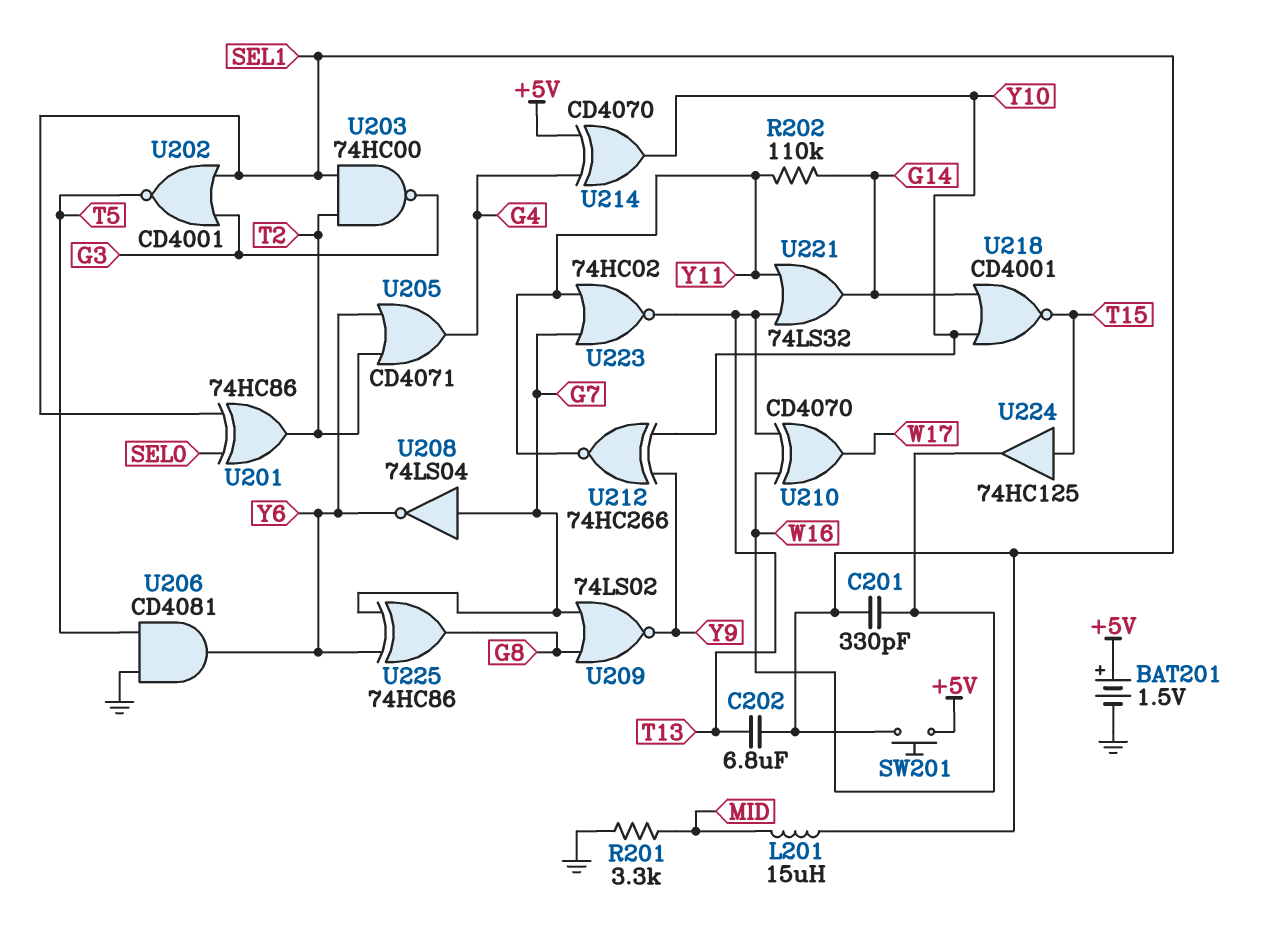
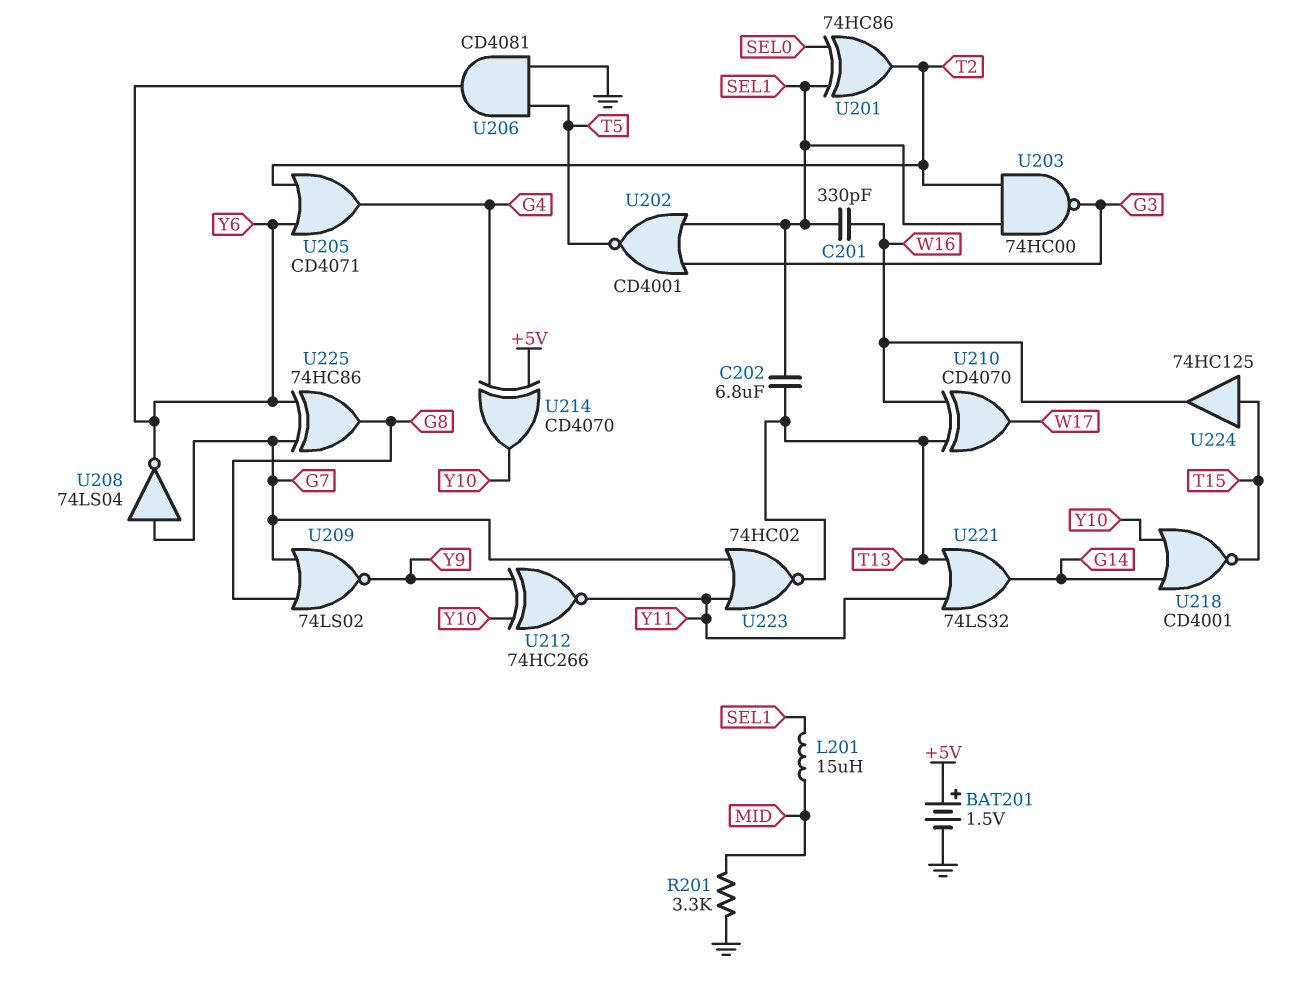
R202: 110k (G14, Y11) -> none
SW201: button (+5V, SEL1) -> none

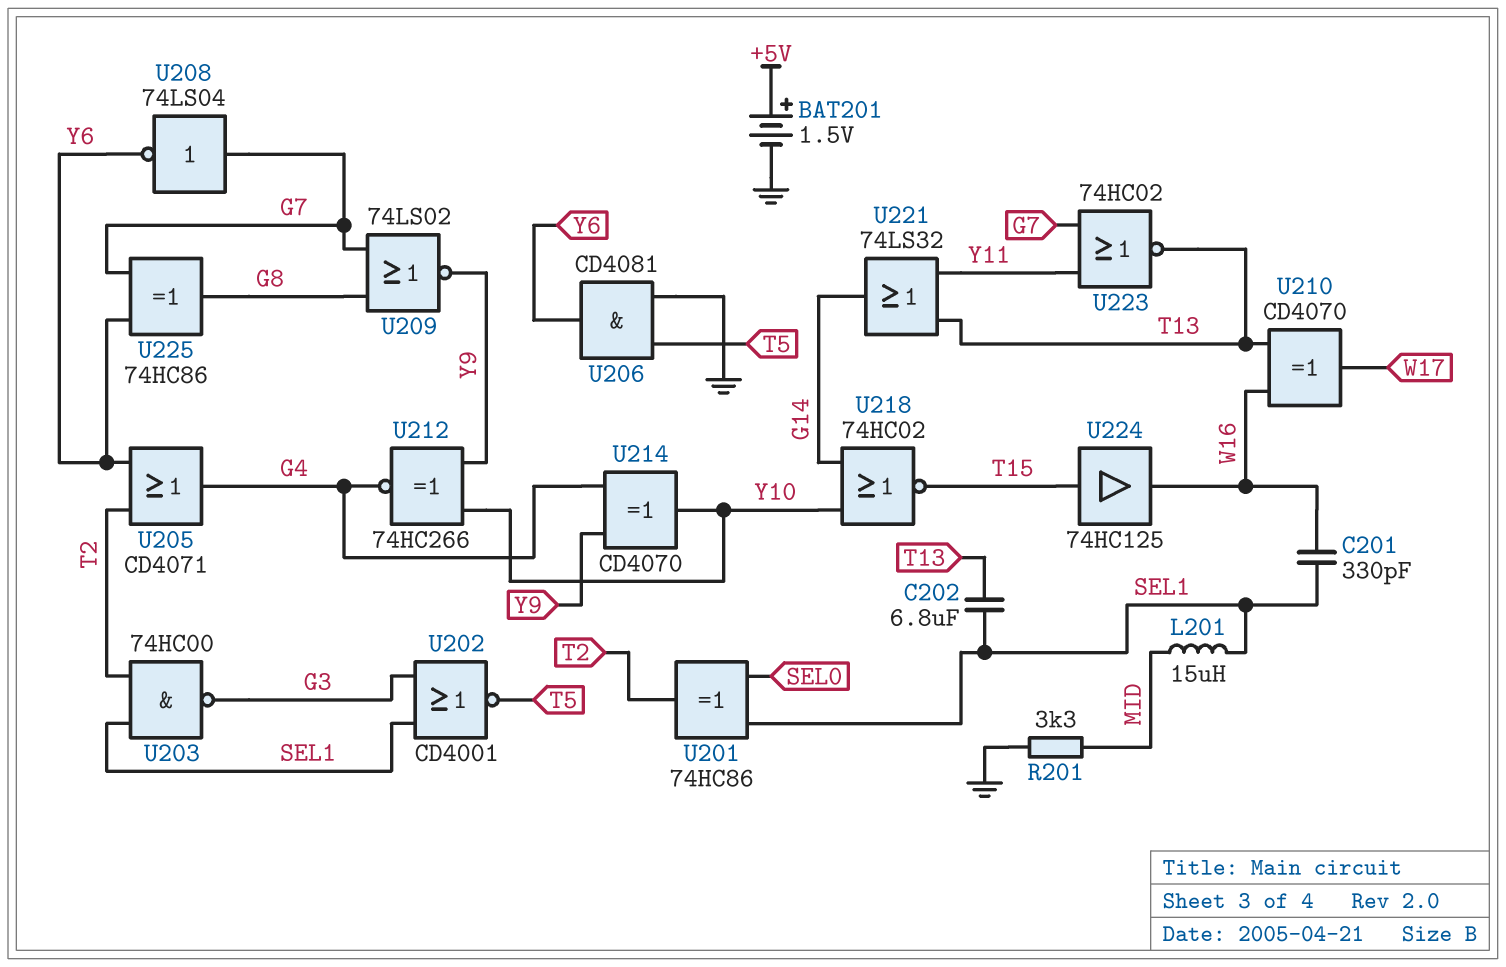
U212: XNOR 74HC266 (in Y9, in Y10, out Y11) -> XNOR 74HC266 (in Y9, in Y10, out G4)
U214: XOR CD4070 (in +5V, in G4, out Y10) -> XOR CD4070 (in G4, in Y9, out Y10)
U218: NOR CD4001 (in G14, in Y10, out T15) -> NOR 74HC02 (in G14, in Y10, out T15)

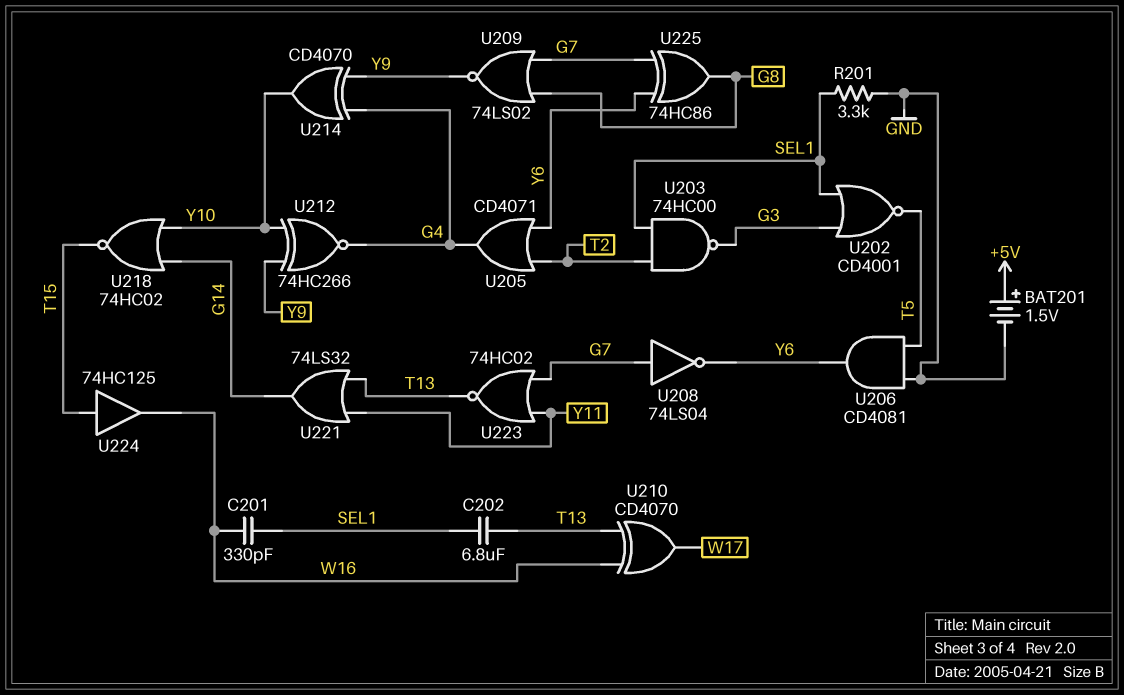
L201: 15uH (MID, SEL1) -> none
R201: 3.3k (GND, MID) -> 3.3k (GND, SEL1)
U201: XOR 74HC86 (in SEL0, in SEL1, out T2) -> none

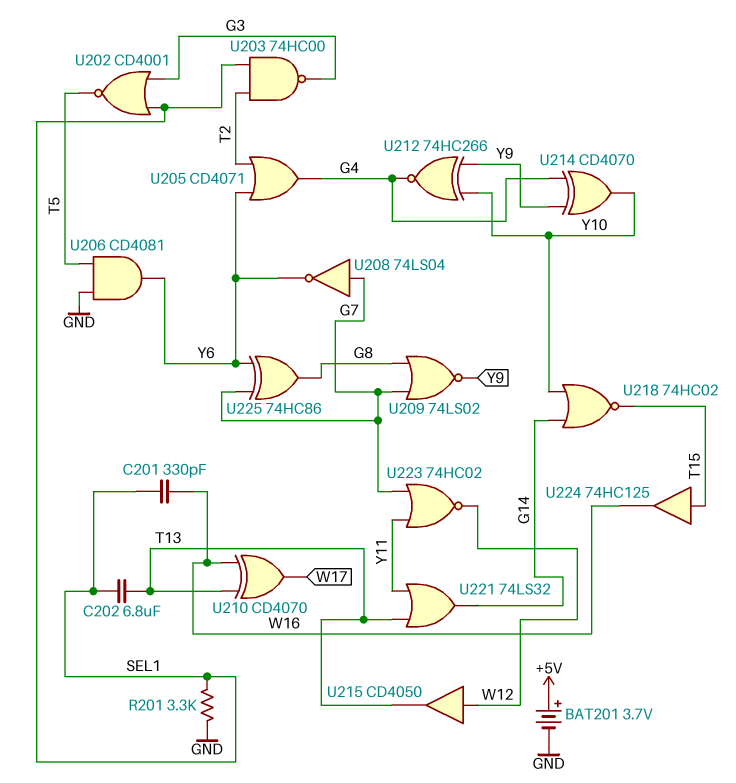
BAT201: 1.5V (plus +5V, minus GND) -> 3.7V (plus +5V, minus GND)
U215: none -> buffer CD4050 (in W12, out T13)
U223: NOR 74HC02 (in G7, in Y11, out T13) -> NOR 74HC02 (in G7, in Y11, out W12)

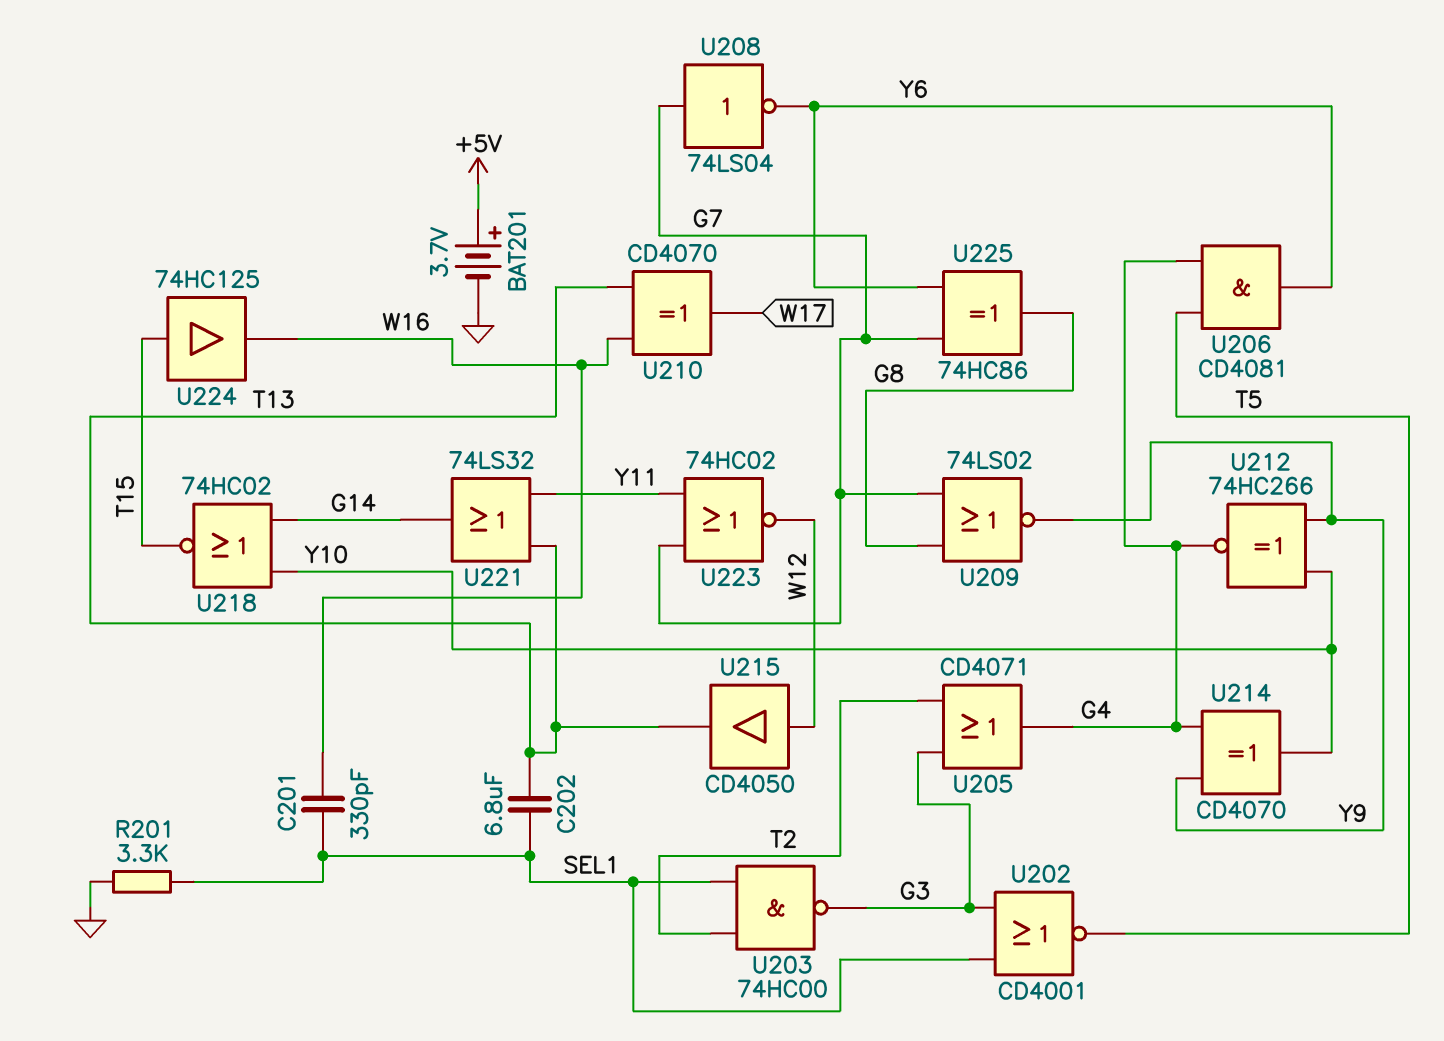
U205: OR CD4071 (in T2, in Y6, out G4) -> OR CD4071 (in G3, in T2, out G4)
U206: AND CD4081 (in GND, in T5, out Y6) -> AND CD4081 (in G4, in T5, out Y6)

